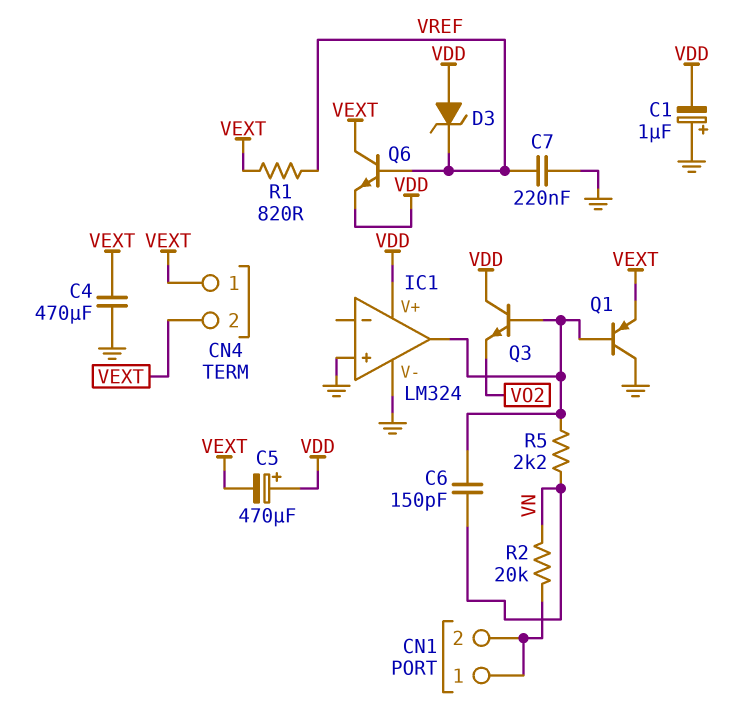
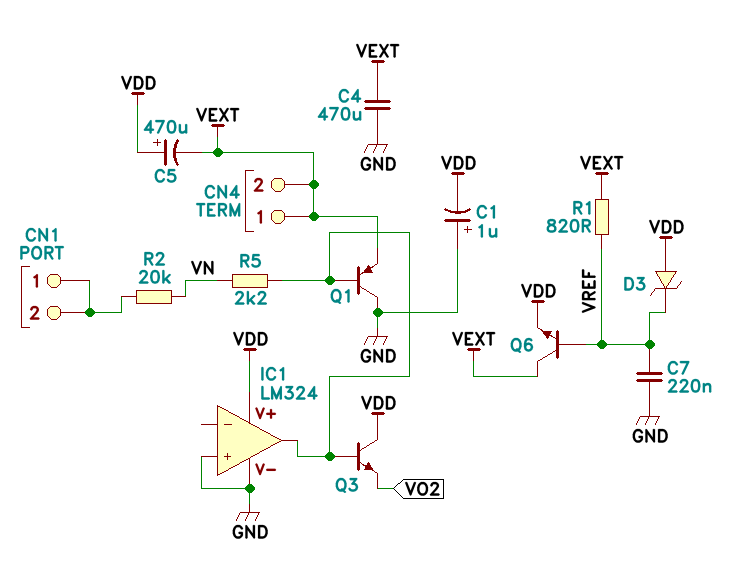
C6: 150pF (IC1/out, VN) -> none

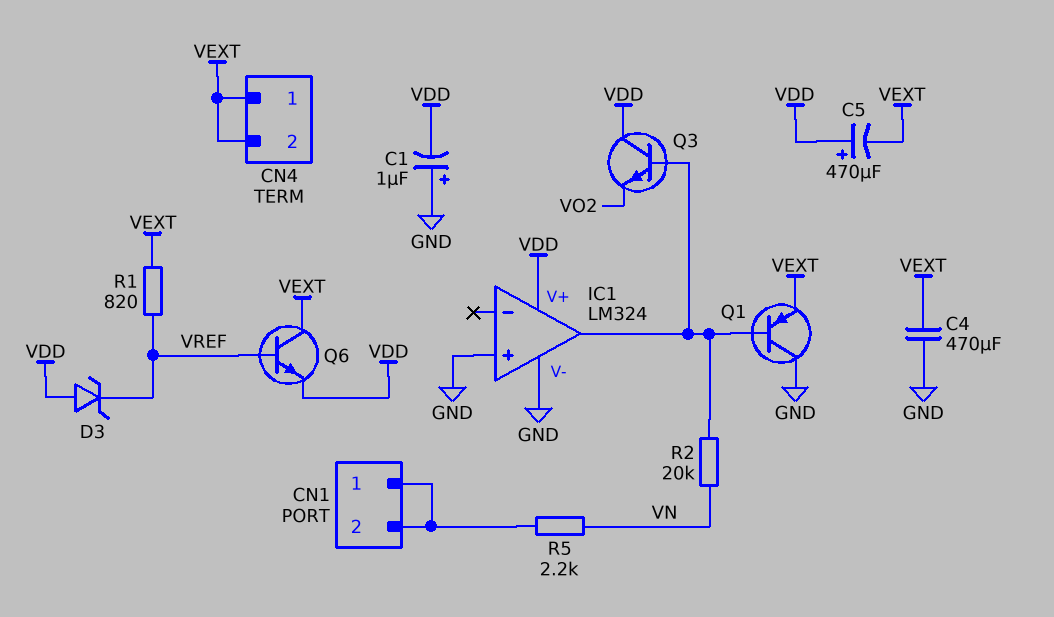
C7: 220nF (GND, VREF) -> none
R2: 20k (CN1/1, VN) -> 20k (IC1/out, VN)
R5: 2.2k (IC1/out, VN) -> 2.2k (CN1/1, VN)

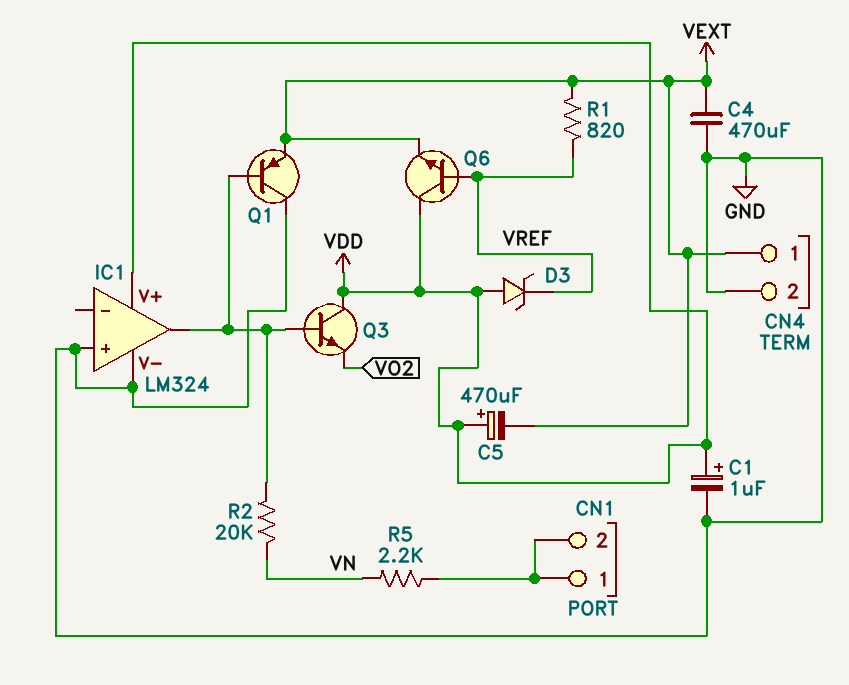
C1: 1uF (plus GND, minus VDD) -> 1uF (plus VDD, minus GND)
CN4 pin 2: VEXT -> GND
Q6: NPN (B VREF, C VEXT, E VDD) -> NPN (B VREF, C VDD, E VEXT)

